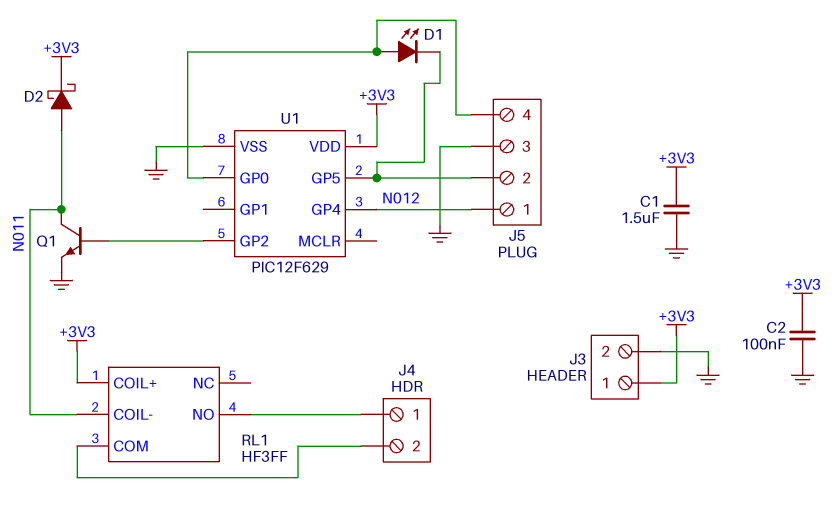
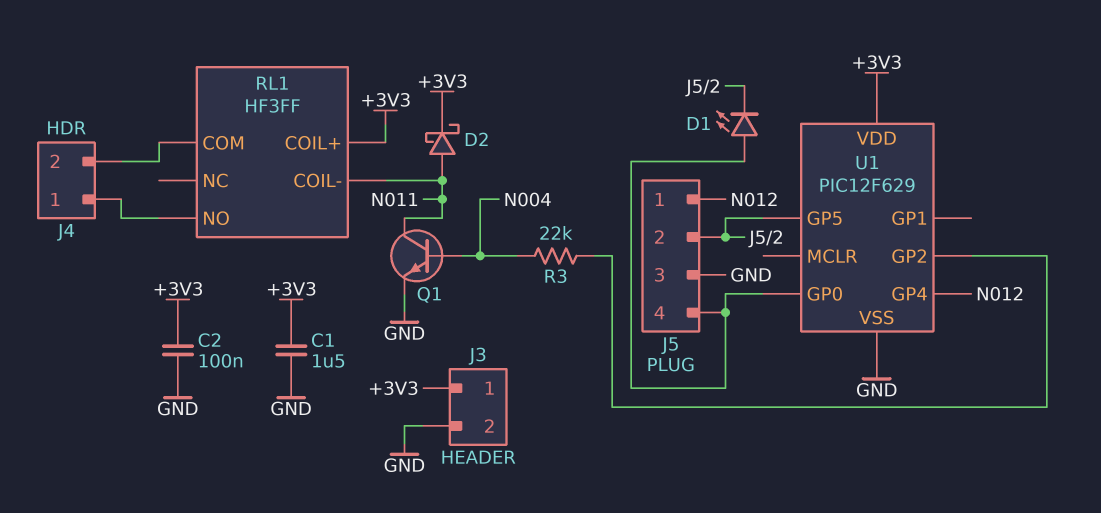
Q1: NPN (B U1/GP2, C N011, E GND) -> NPN (B N004, C N011, E GND)
R3: none -> 22k (N004, U1/GP2)

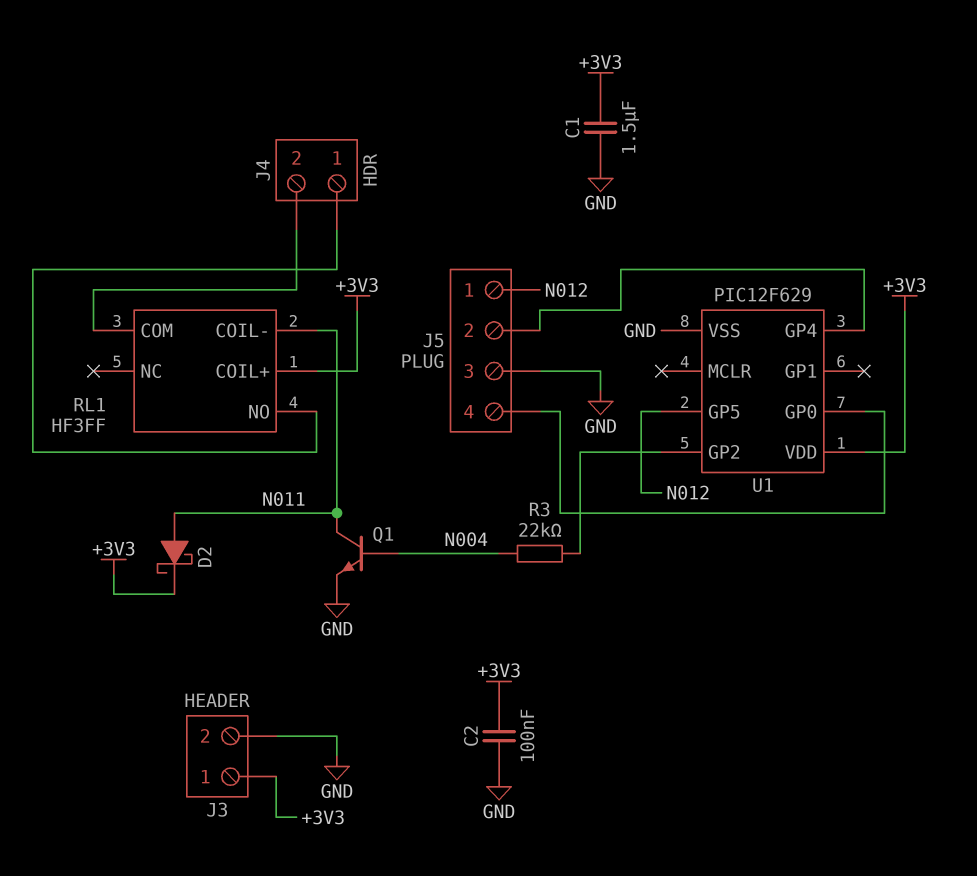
D1: LED (A J5/4, K J5/2) -> none
U1 pin GP4: N012 -> J5/2
U1 pin GP5: J5/2 -> N012

